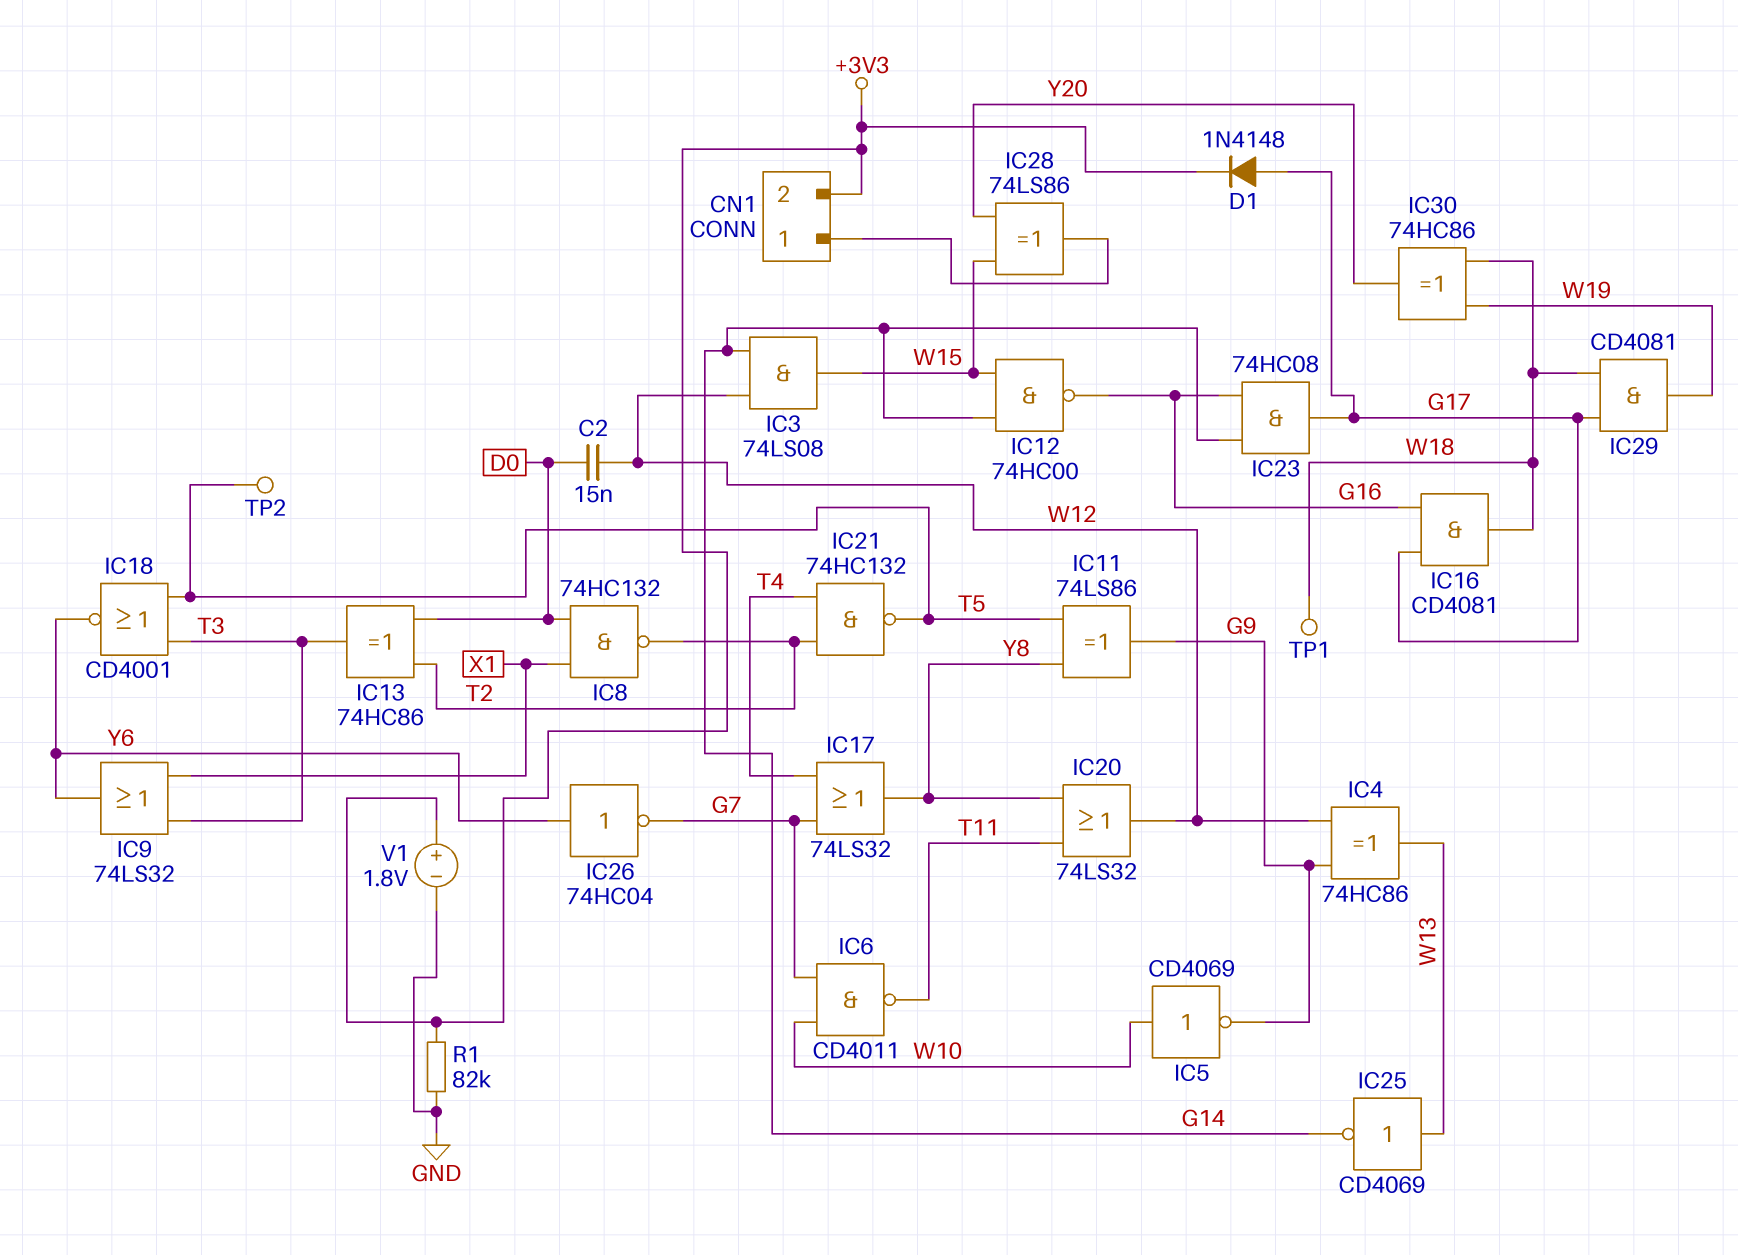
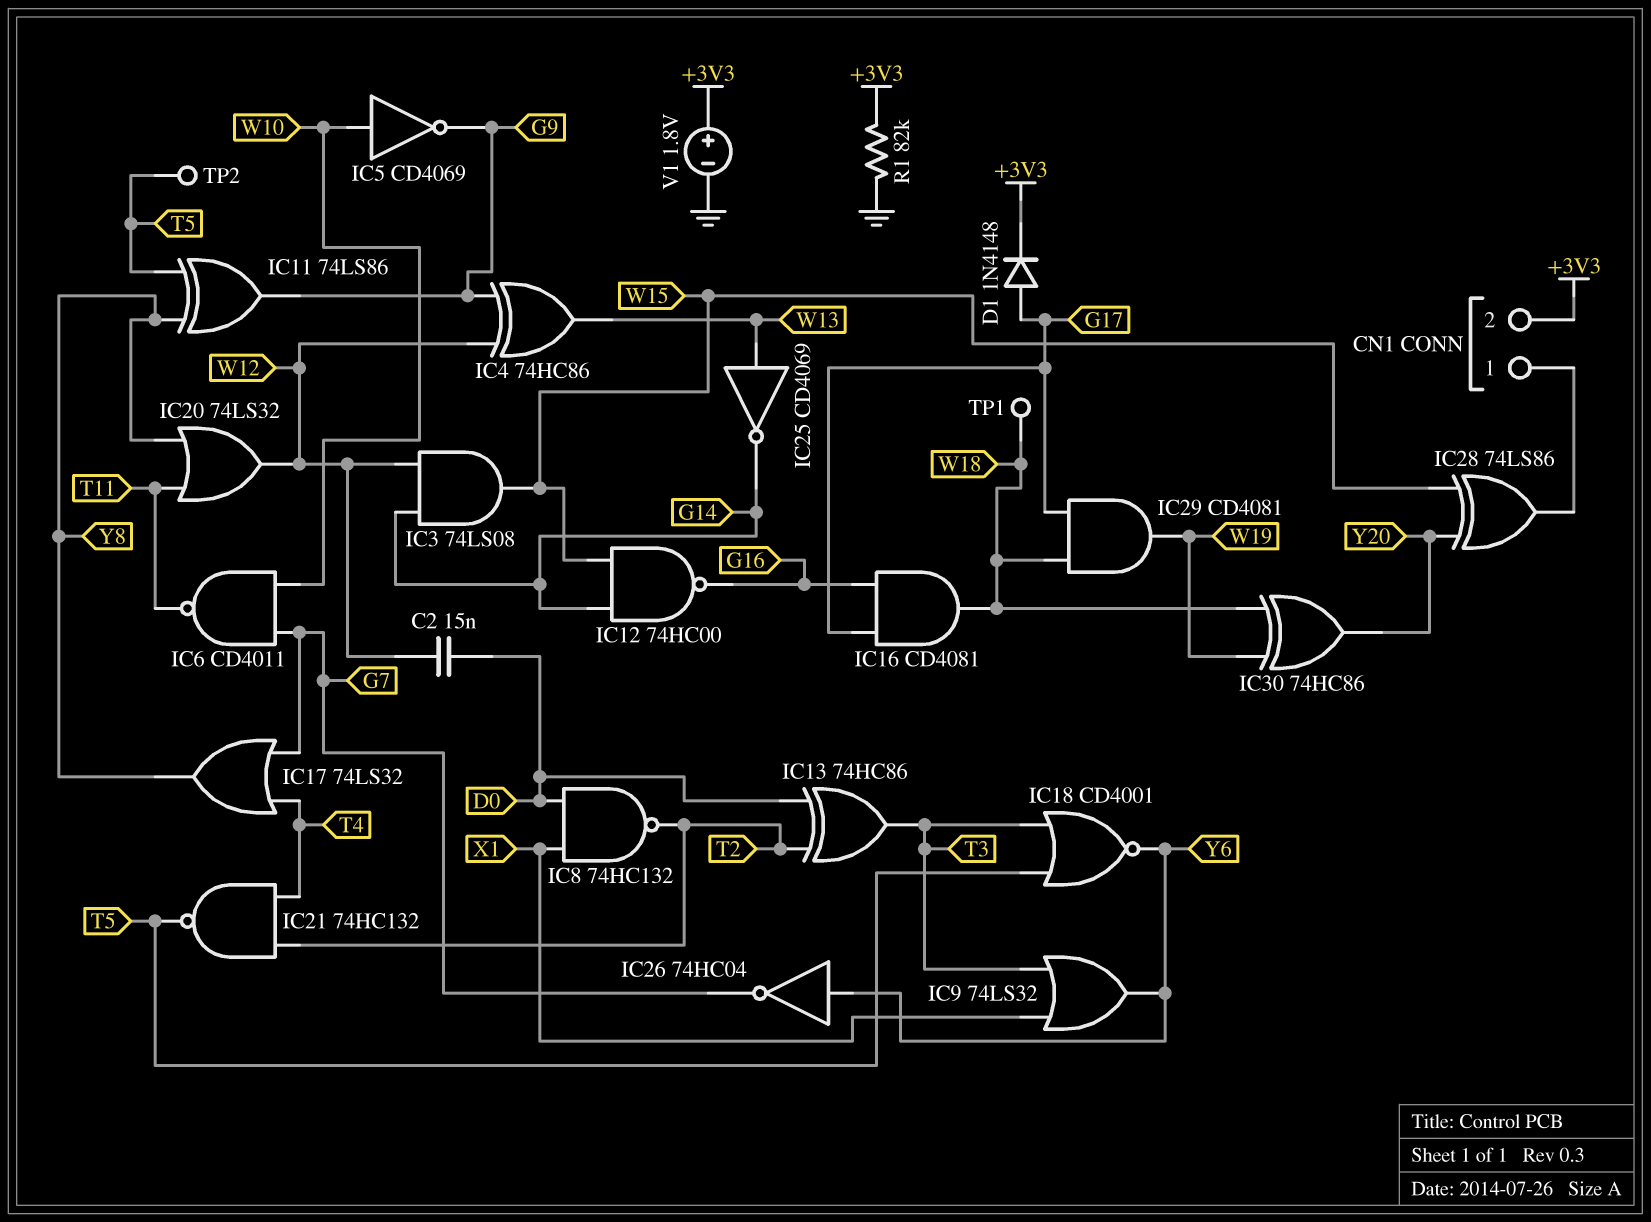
IC23: AND 74HC08 (in G14, in G16, out G17) -> none

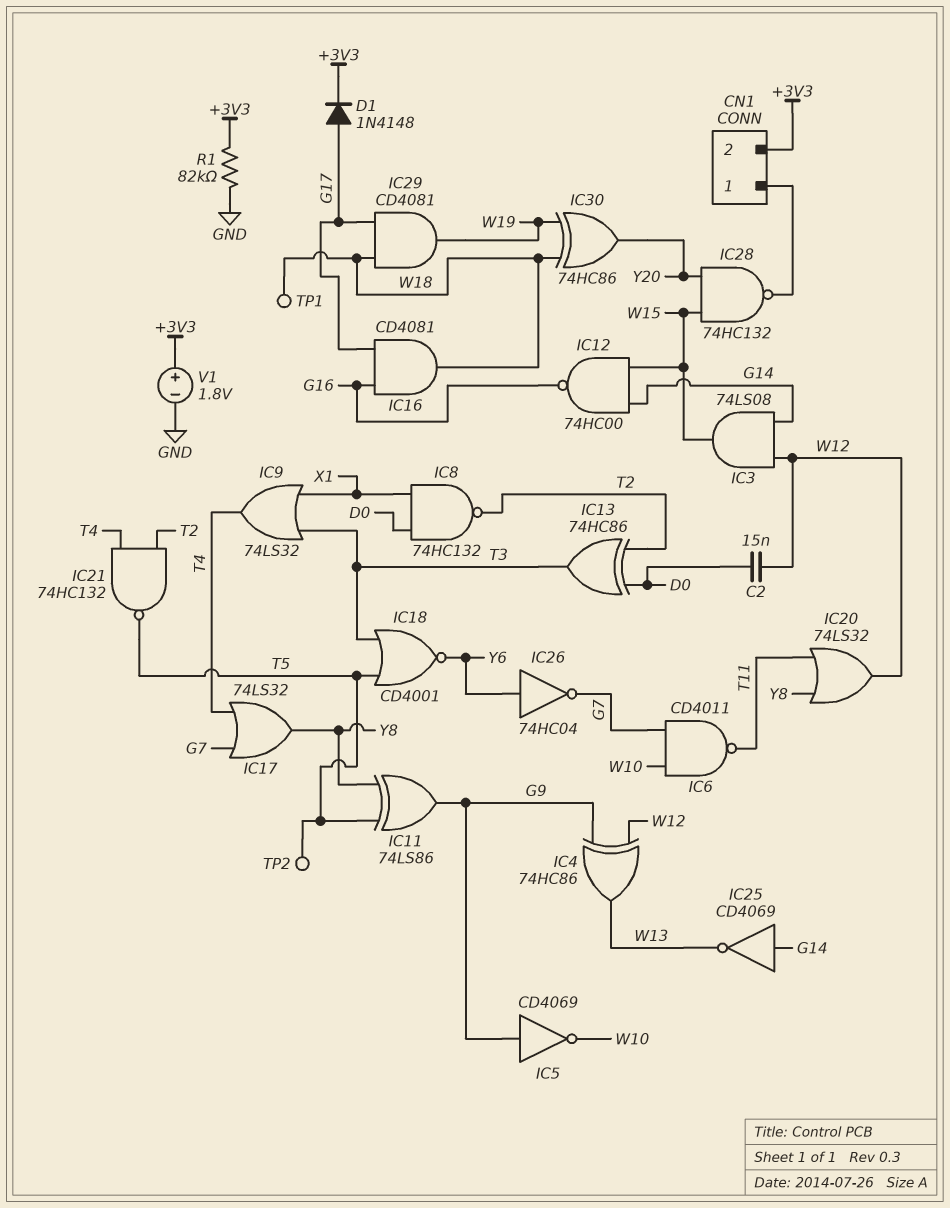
IC5: NOT CD4069 (in W10, out G9) -> NOT CD4069 (in G9, out W10)
IC9: OR 74LS32 (in T3, in X1, out Y6) -> OR 74LS32 (in T3, in X1, out T4)
IC25: NOT CD4069 (in W13, out G14) -> NOT CD4069 (in G14, out W13)
IC28: XOR 74LS86 (in W15, in Y20, out CN1/1) -> NAND 74HC132 (in W15, in Y20, out CN1/1)

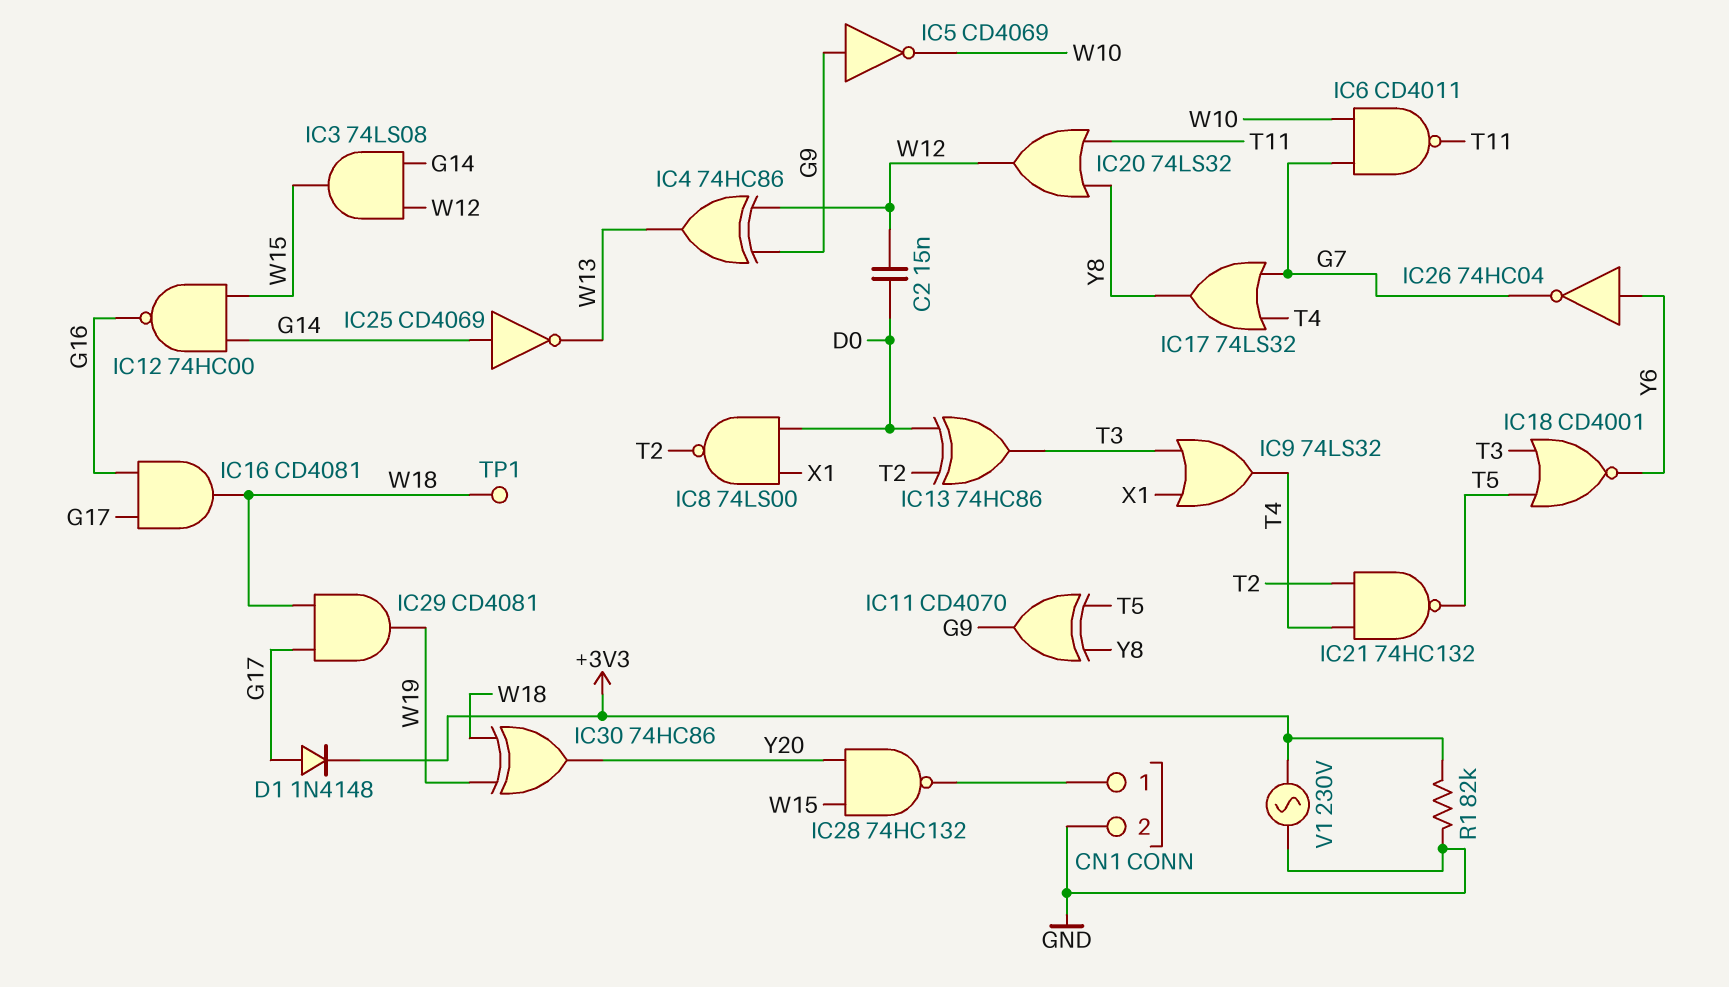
CN1 pin 2: +3V3 -> GND
IC8: NAND 74HC132 (in D0, in X1, out T2) -> NAND 74LS00 (in D0, in X1, out T2)
IC11: XOR 74LS86 (in T5, in Y8, out G9) -> XOR CD4070 (in T5, in Y8, out G9)
TP2: test point (T5) -> none
V1: 1.8V (plus +3V3, minus GND) -> AC 230V (+3V3, GND)

